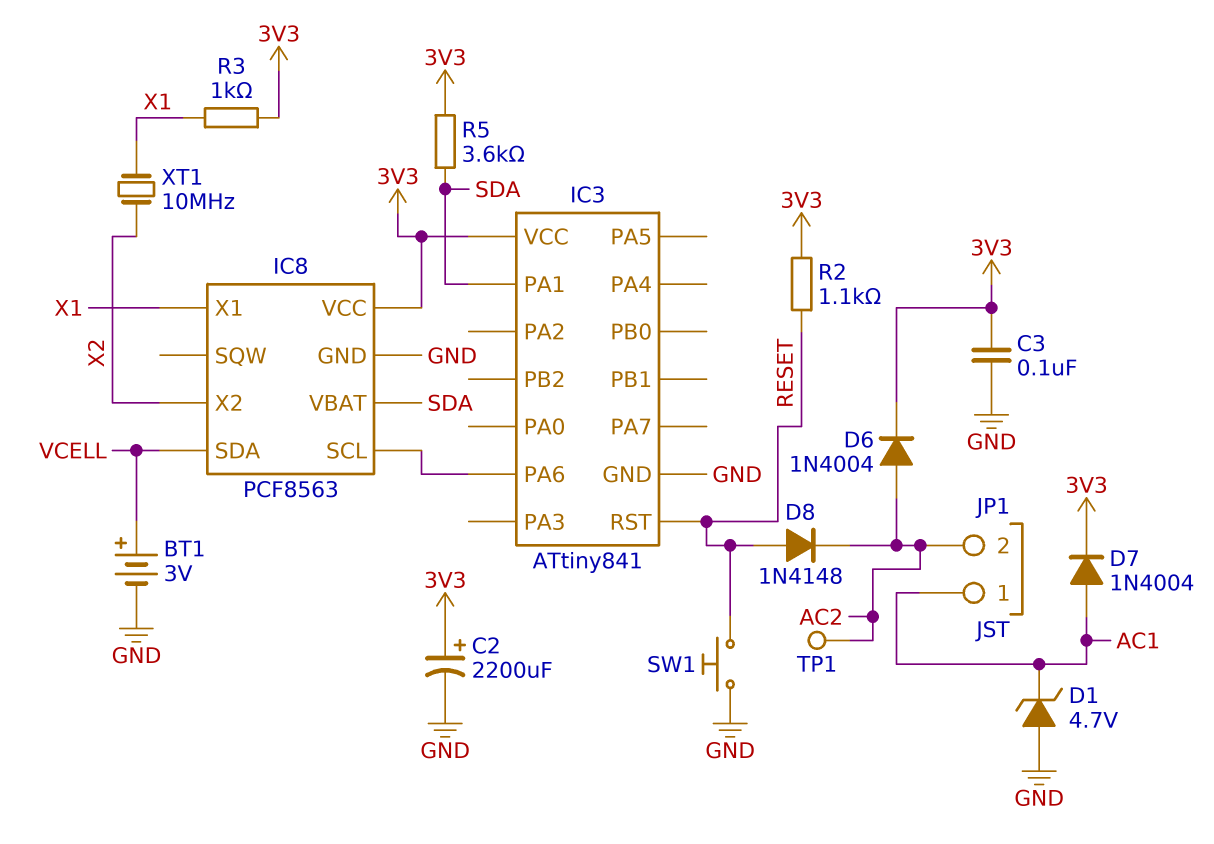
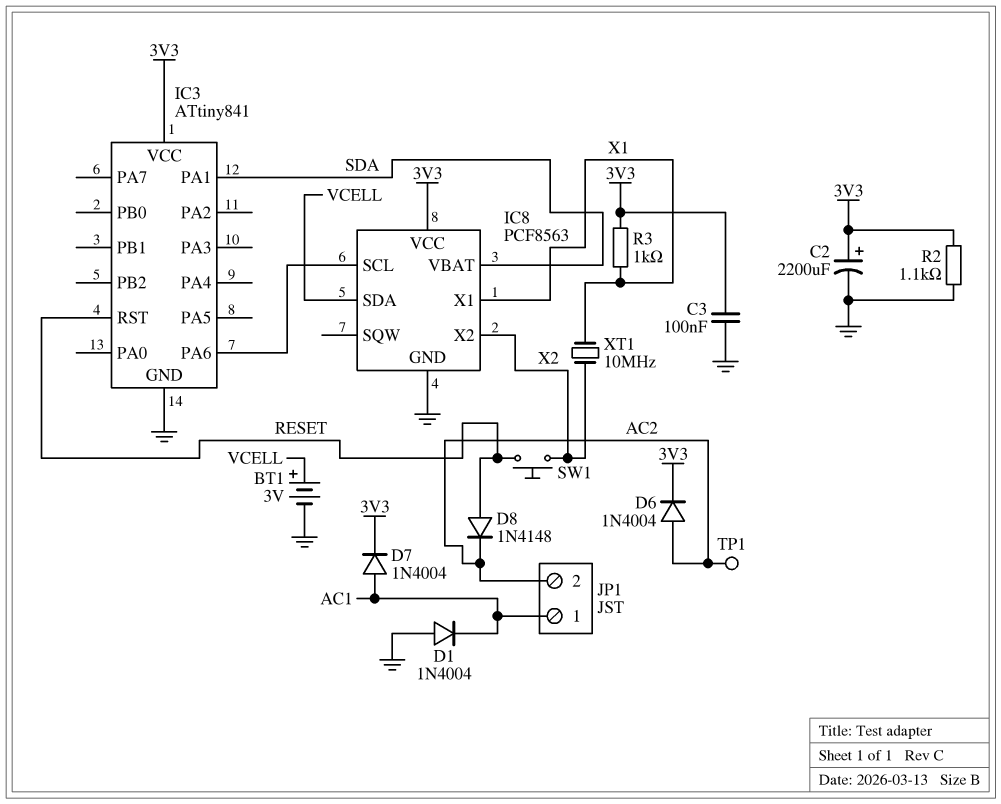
D1: zener 4.7V (A GND, K AC1) -> diode 1N4004 (A GND, K AC1)
R2: 1.1k (3V3, RESET) -> 1.1k (3V3, GND)
R5: 3.6k (3V3, SDA) -> none
SW1: button (GND, RESET) -> button (RESET, X2)

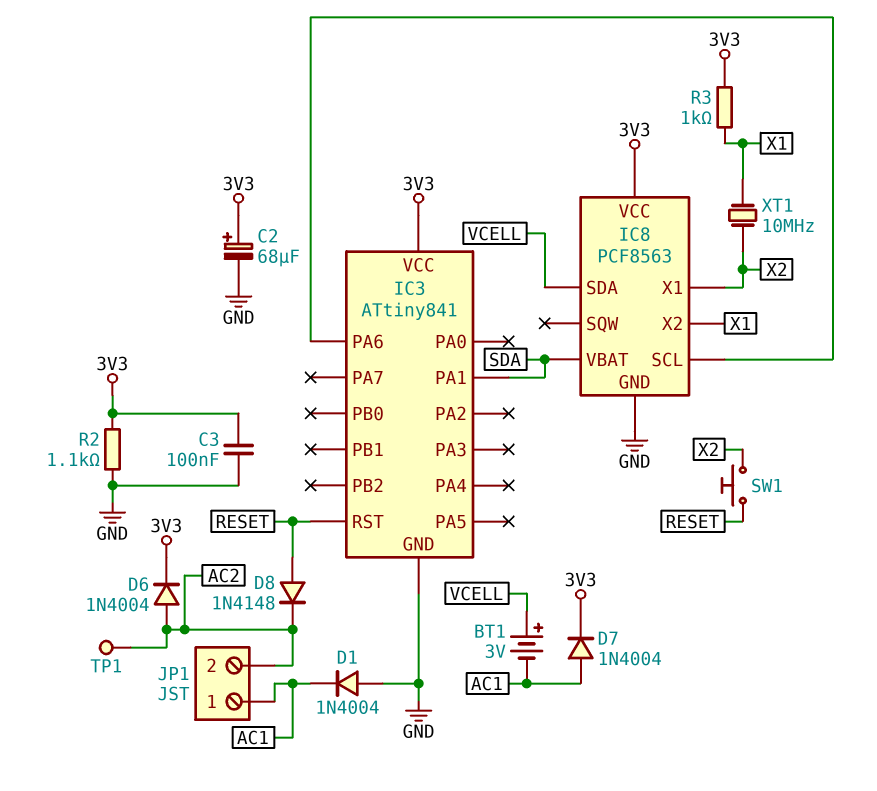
BT1: 3V (plus VCELL, minus GND) -> 3V (plus VCELL, minus AC1)
C2: 2200uF (plus 3V3, minus GND) -> 68uF (plus 3V3, minus GND)
IC8 pin X1: X1 -> X2
IC8 pin X2: X2 -> X1

